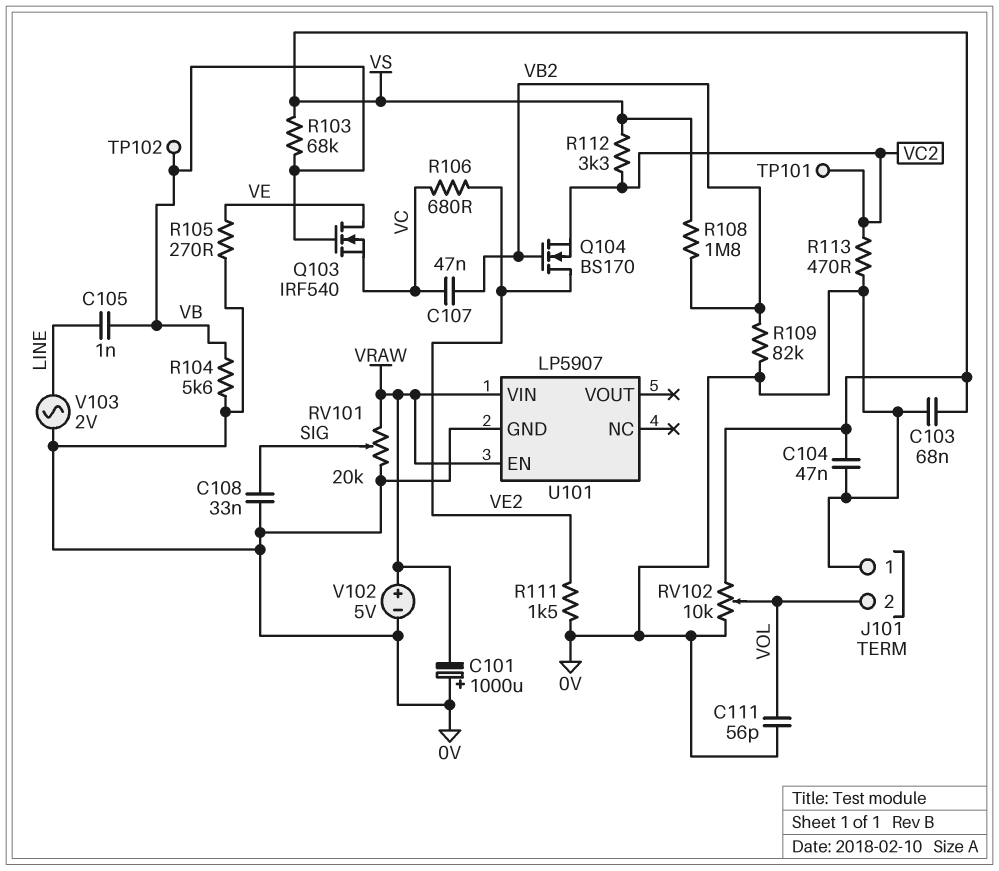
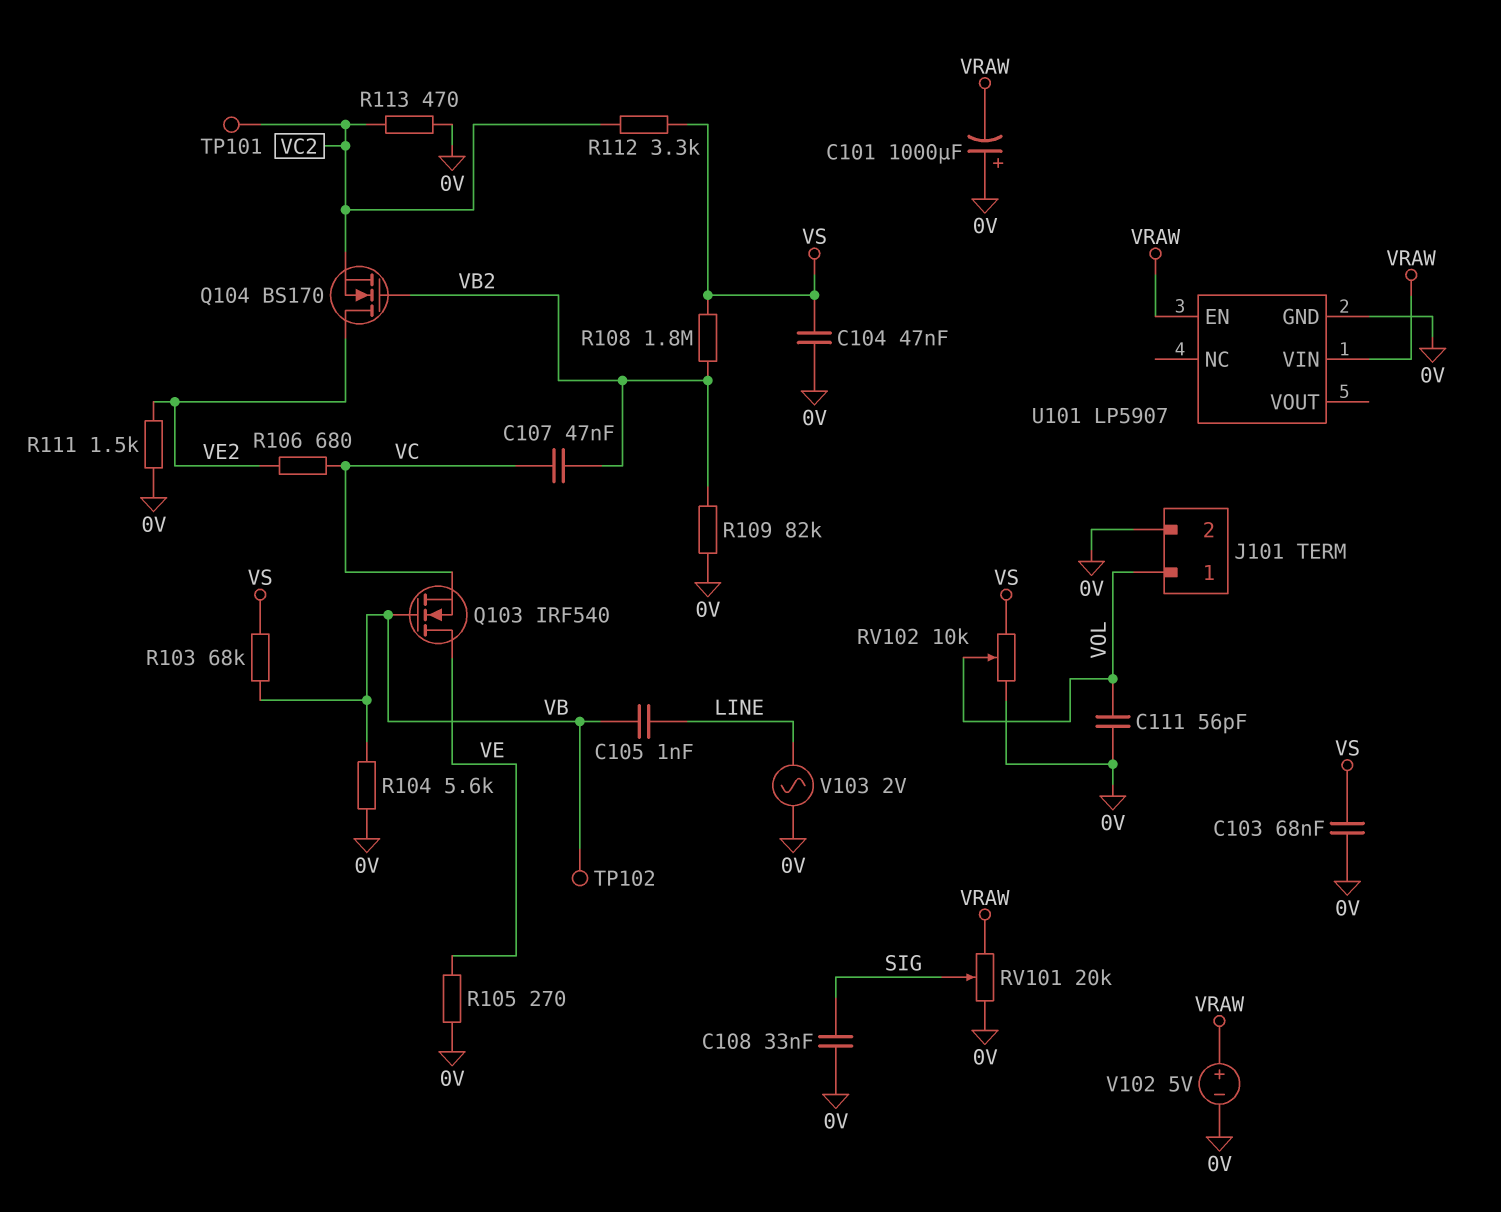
J101 pin 1: 0V -> VOL
J101 pin 2: VOL -> 0V

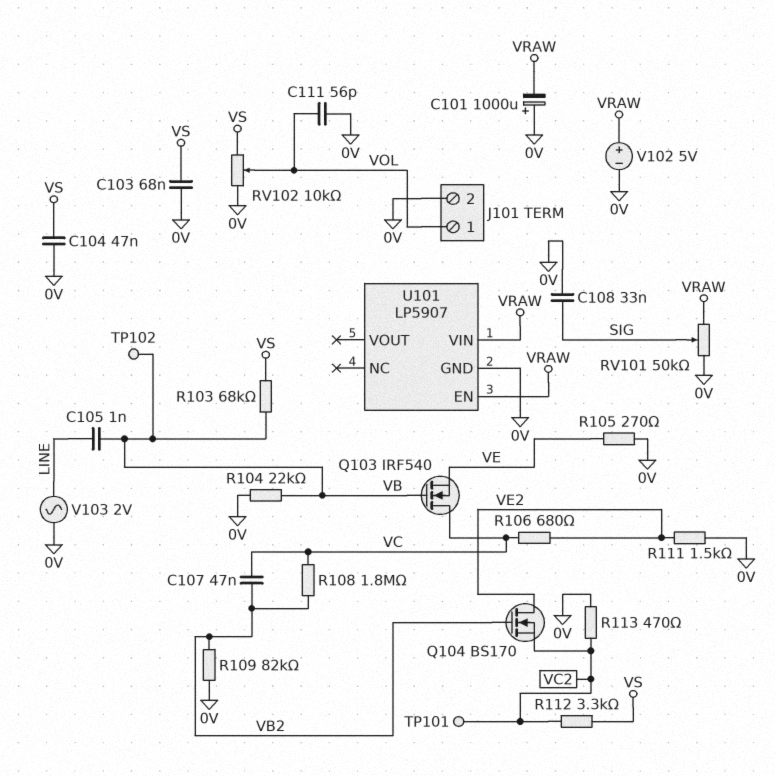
Q103: NMOS IRF540 (G VB, D VE, S VC) -> NMOS IRF540 (G VB, D VC, S VE)
R104: 5.6k (0V, VB) -> 22k (0V, VB)
R108: 1.8M (VB2, VS) -> 1.8M (VB2, VC)
RV101: 20k (0V, VRAW, wiper SIG) -> 50k (0V, VRAW, wiper SIG)

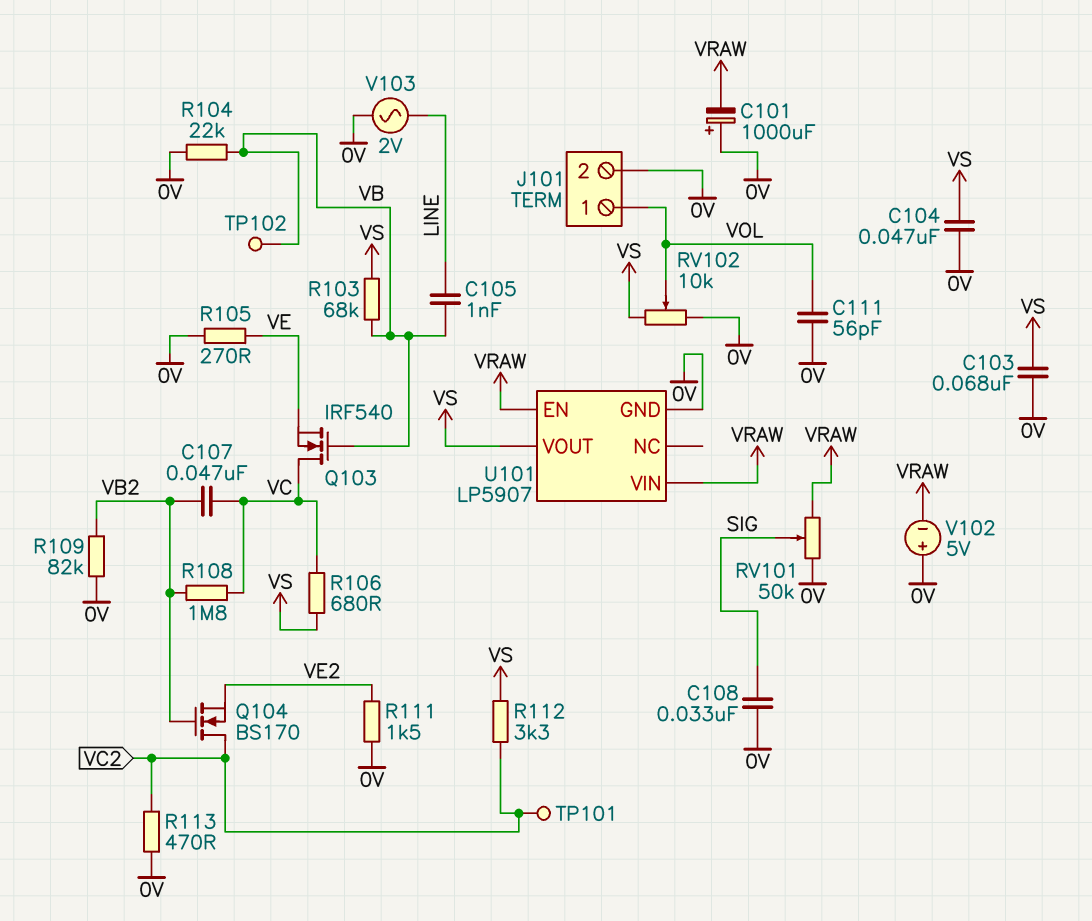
Q104: NMOS BS170 (G VB2, D VE2, S VC2) -> NMOS BS170 (G VB2, D VC2, S VE2)
R106: 680 (VC, VE2) -> 680 (VC, VS)
U101 pin VOUT: none -> VS
V102: 5V (plus VRAW, minus 0V) -> 5V (plus 0V, minus VRAW)

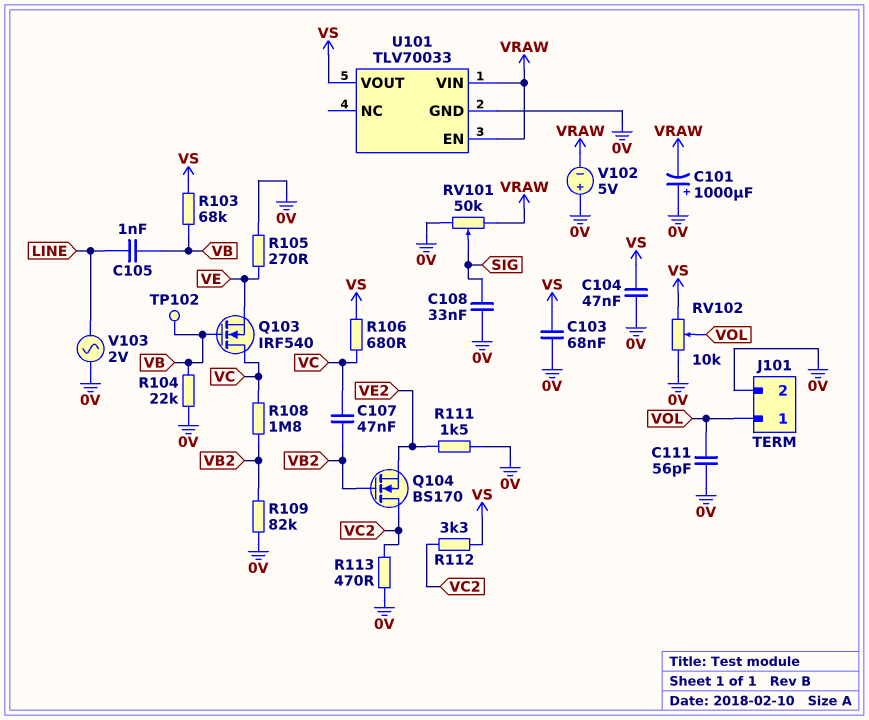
TP101: test point (VC2) -> none
U101: LP5907 -> TLV70033

